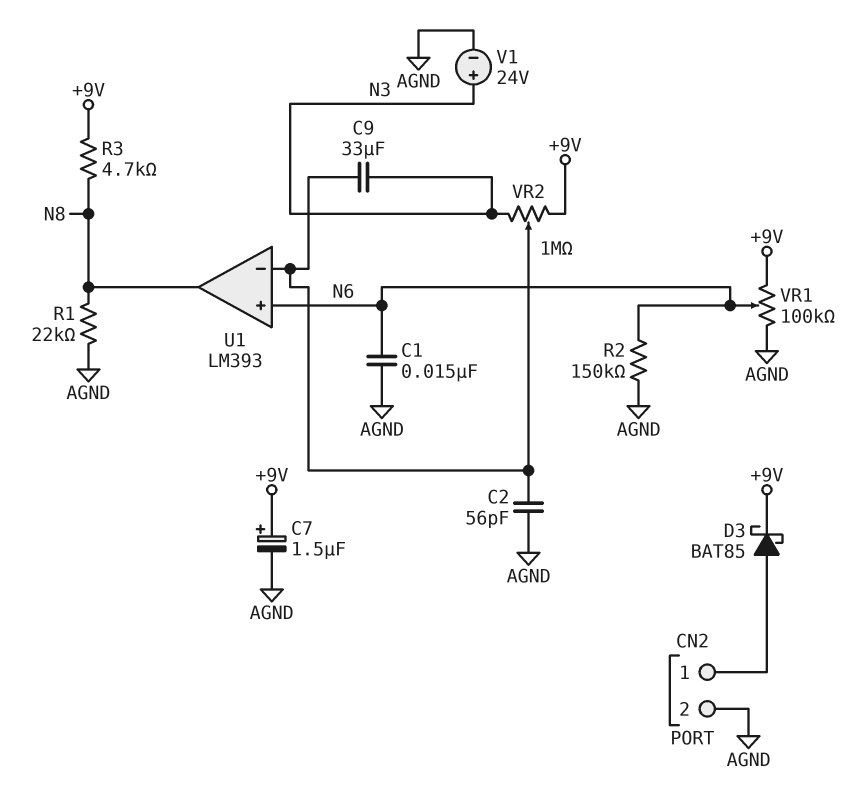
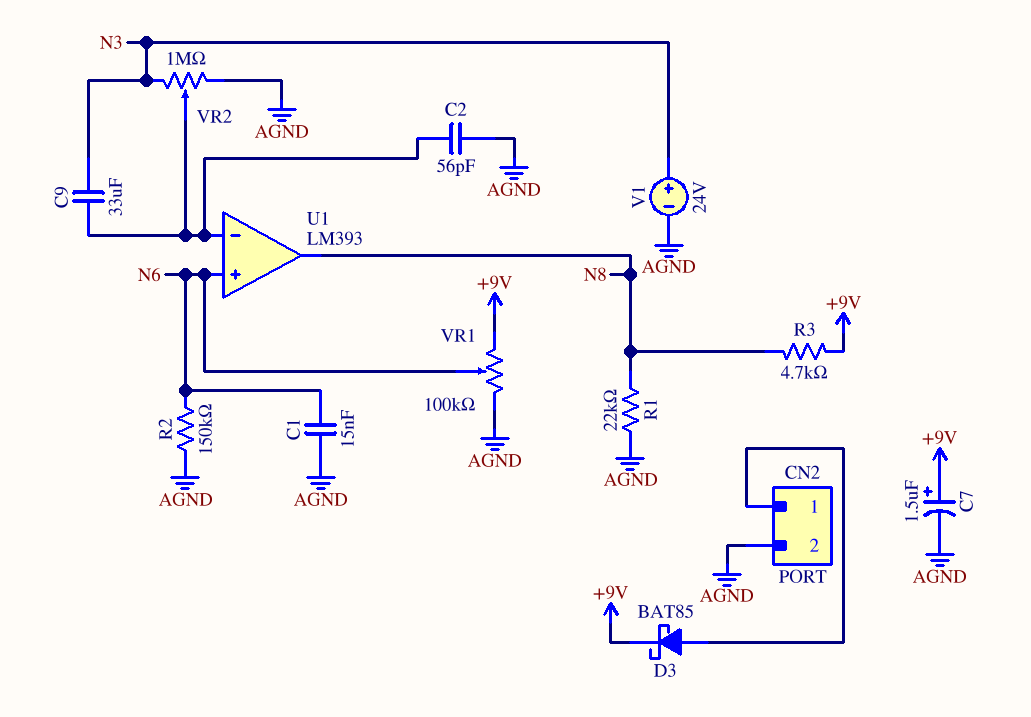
VR2: 1M (+9V, N3, wiper U1/in-) -> 1M (AGND, N3, wiper U1/in-)

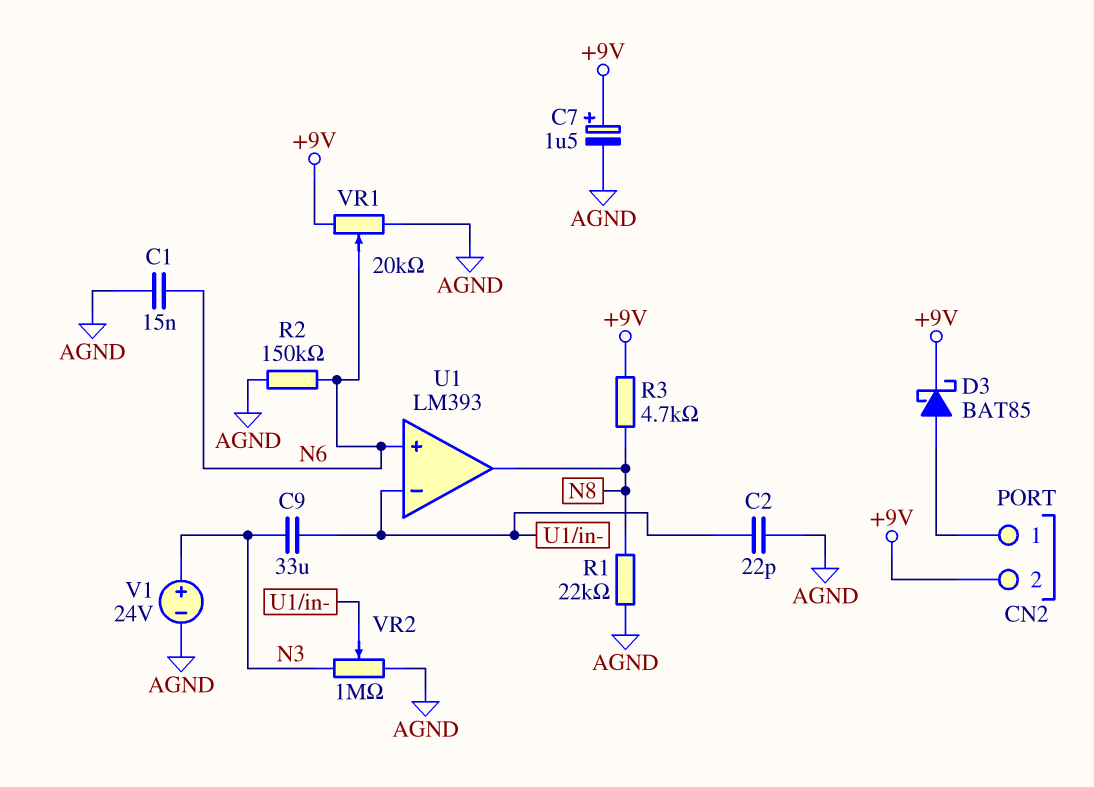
C2: 56pF (AGND, U1/in-) -> 22pF (AGND, U1/in-)
CN2 pin 2: AGND -> +9V
VR1: 100k (+9V, AGND, wiper N6) -> 20k (+9V, AGND, wiper N6)

